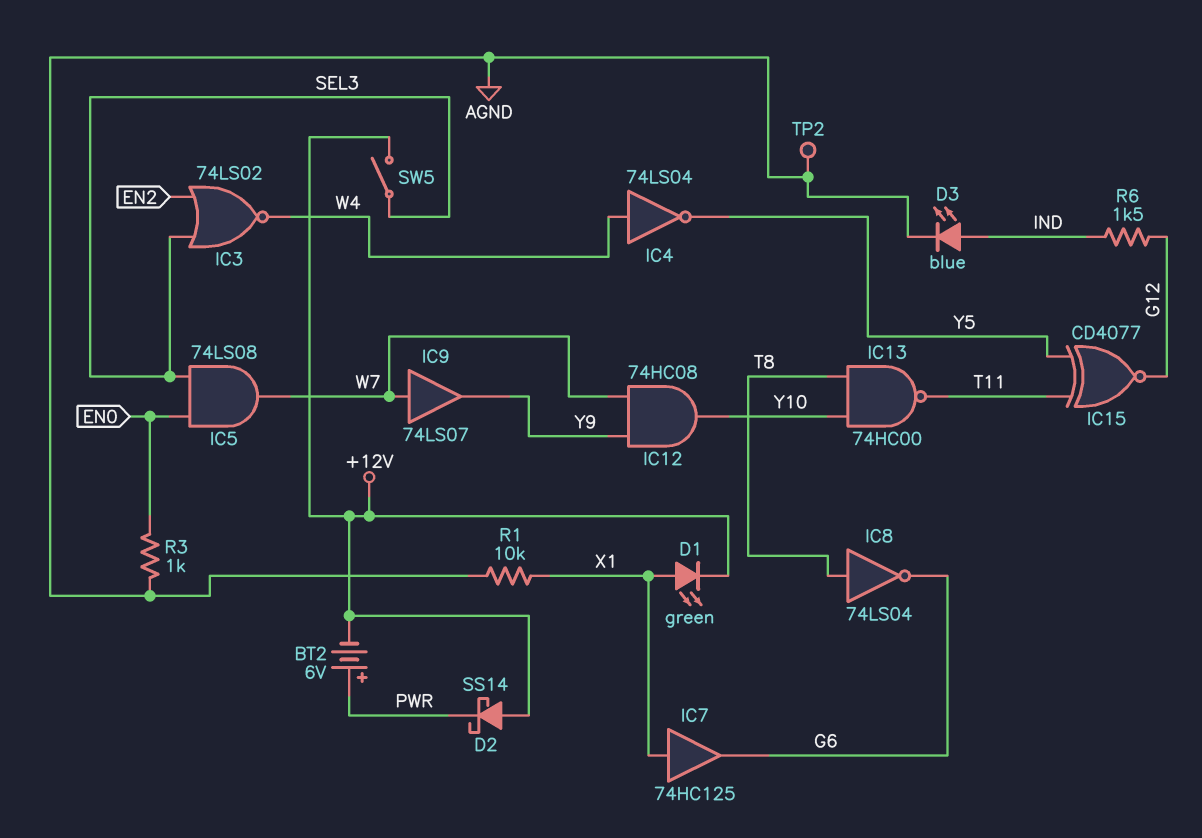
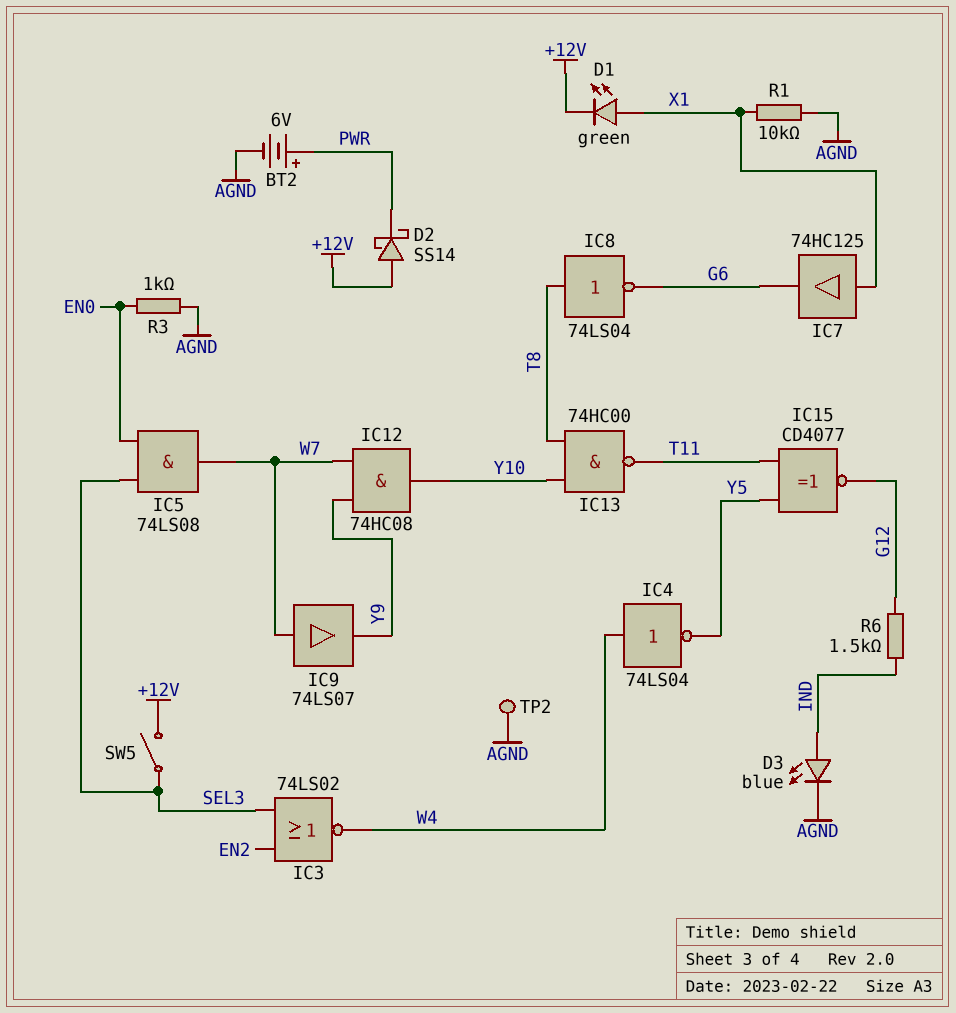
BT2: 6V (plus PWR, minus +12V) -> 6V (plus PWR, minus AGND)

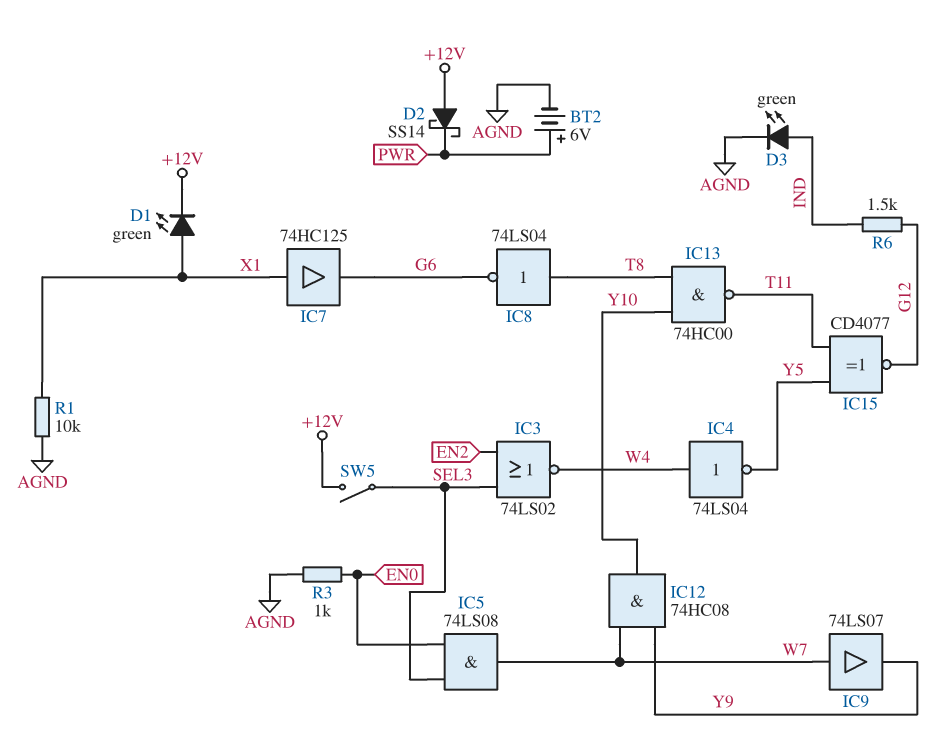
D3: LED blue (A IND, K AGND) -> LED green (A IND, K AGND)
TP2: test point (AGND) -> none

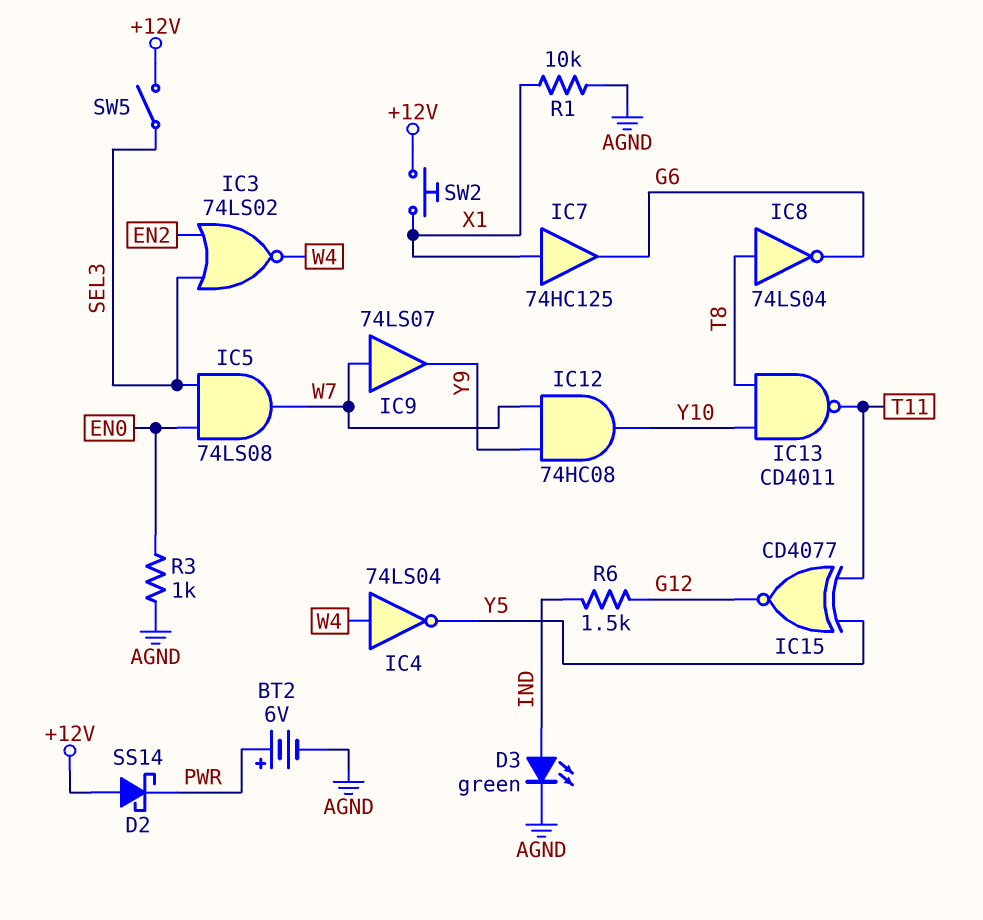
D1: LED green (A X1, K +12V) -> none
IC13: NAND 74HC00 (in T8, in Y10, out T11) -> NAND CD4011 (in T8, in Y10, out T11)
SW2: none -> button (+12V, X1)

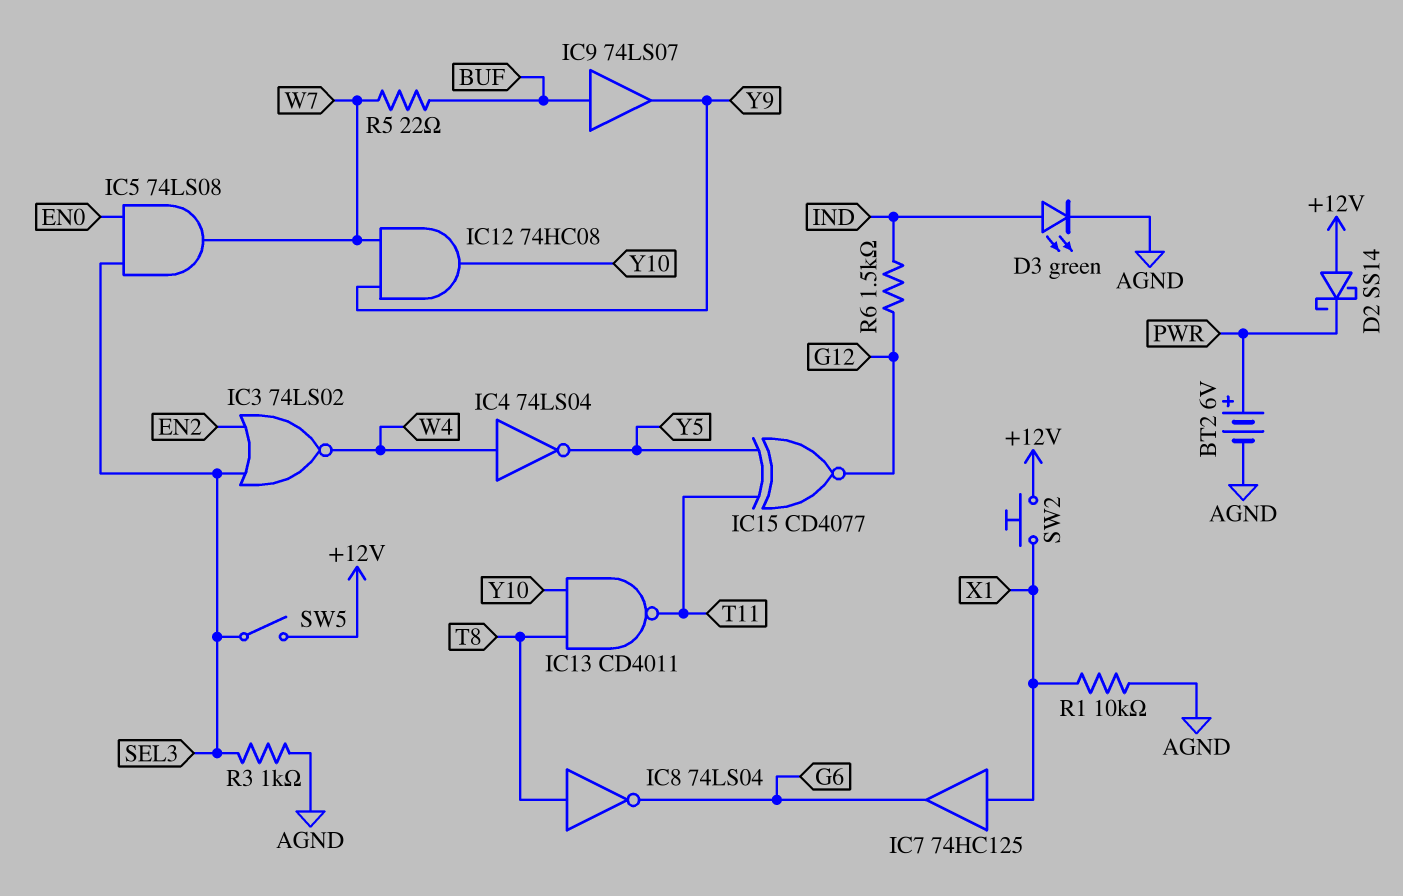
IC9: buffer 74LS07 (in W7, out Y9) -> buffer 74LS07 (in BUF, out Y9)
R3: 1k (AGND, EN0) -> 1k (AGND, SEL3)
R5: none -> 22 (BUF, W7)

